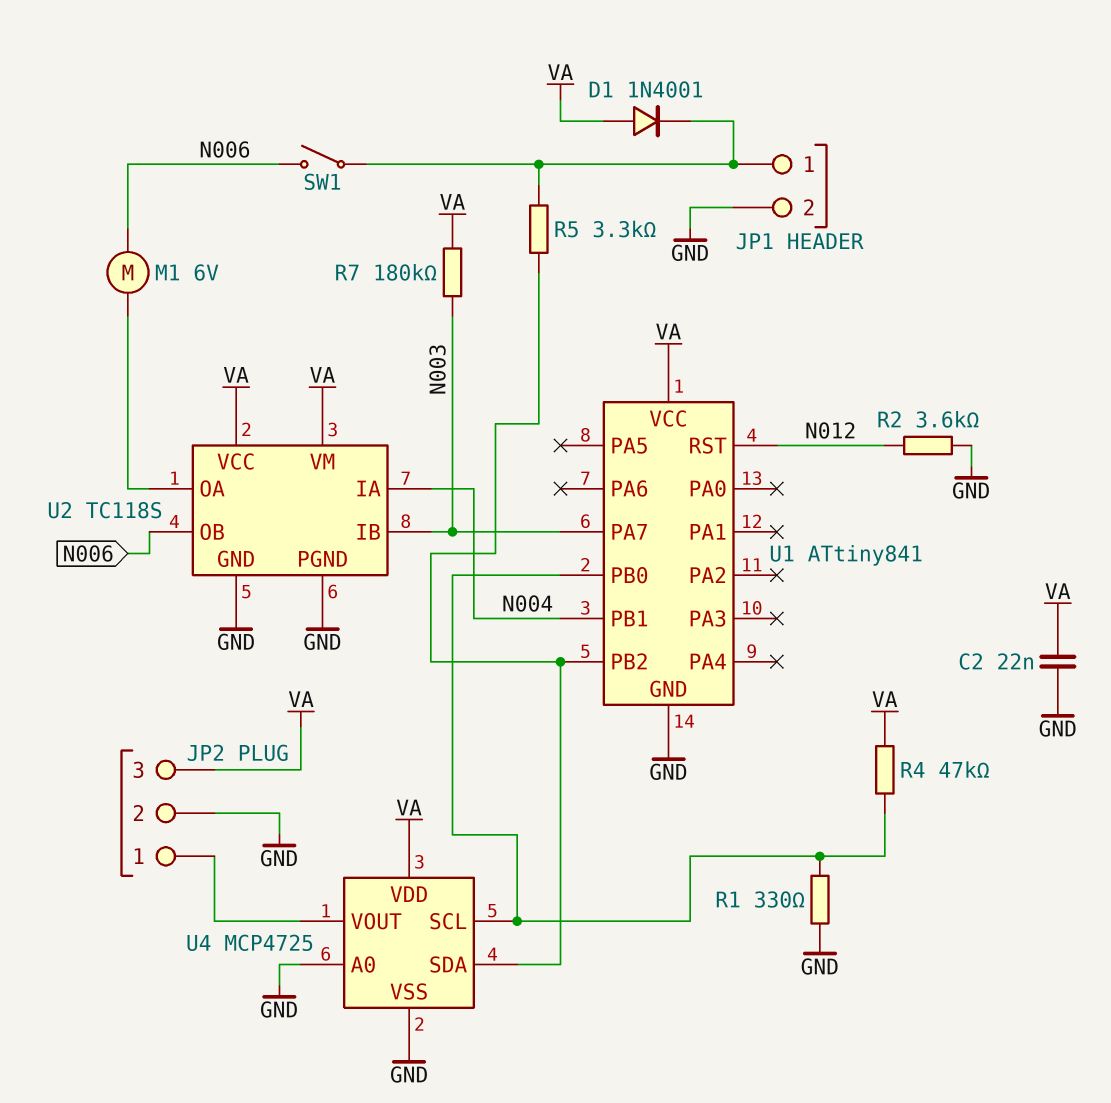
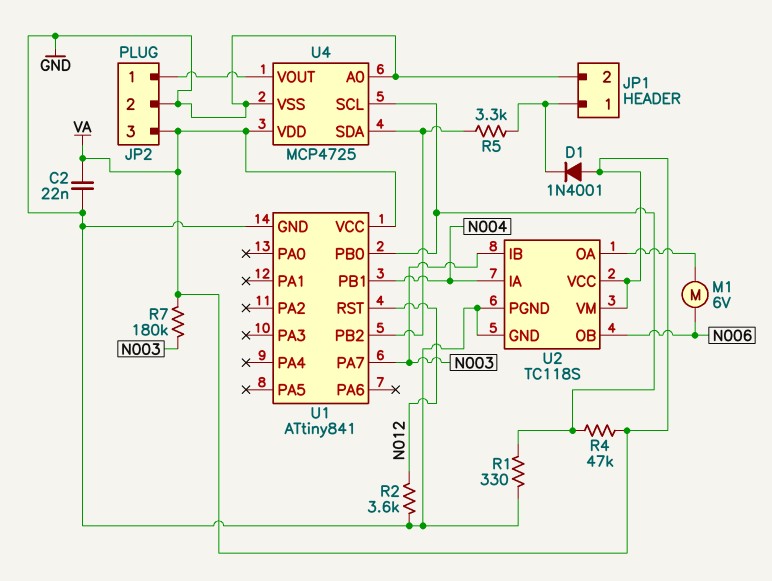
SW1: switch (JP1/1, N006) -> none

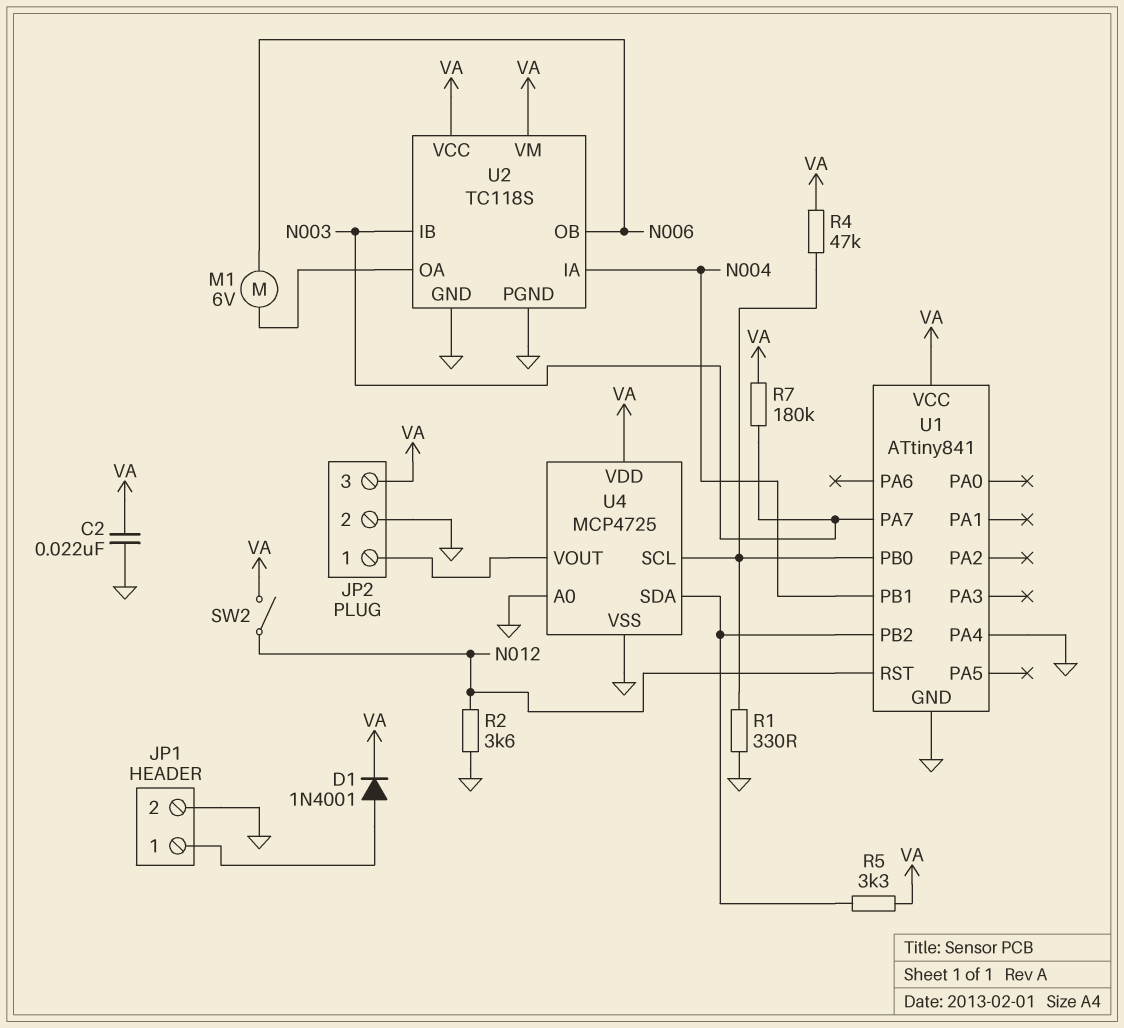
D1: diode 1N4001 (A VA, K JP1/1) -> diode 1N4001 (A JP1/1, K VA)
R5: 3.3k (JP1/1, U1/PB2) -> 3.3k (U1/PB2, VA)
SW2: none -> switch (N012, VA)
U1 pin PA4: none -> GND

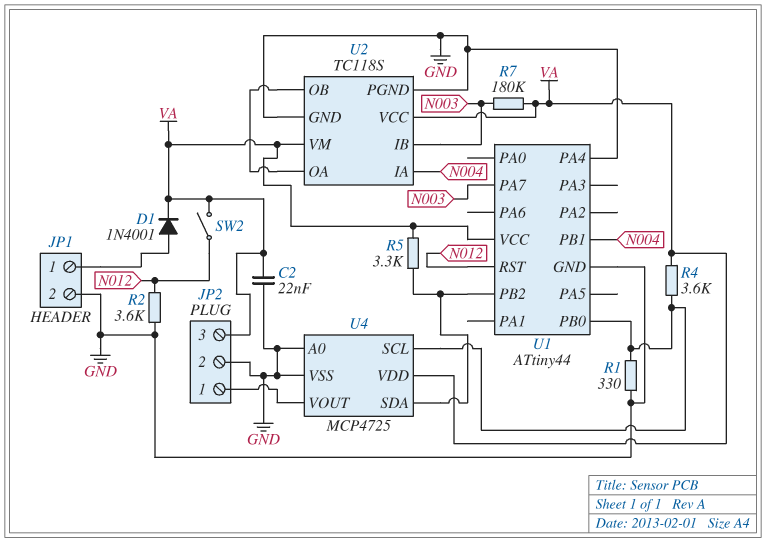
M1: motor 6V (N006, U2/OA) -> none
R4: 47k (U1/PB0, VA) -> 3.6k (U1/PB0, VA)
U1: ATtiny841 -> ATtiny44
U2 pin OB: N006 -> U2/OA

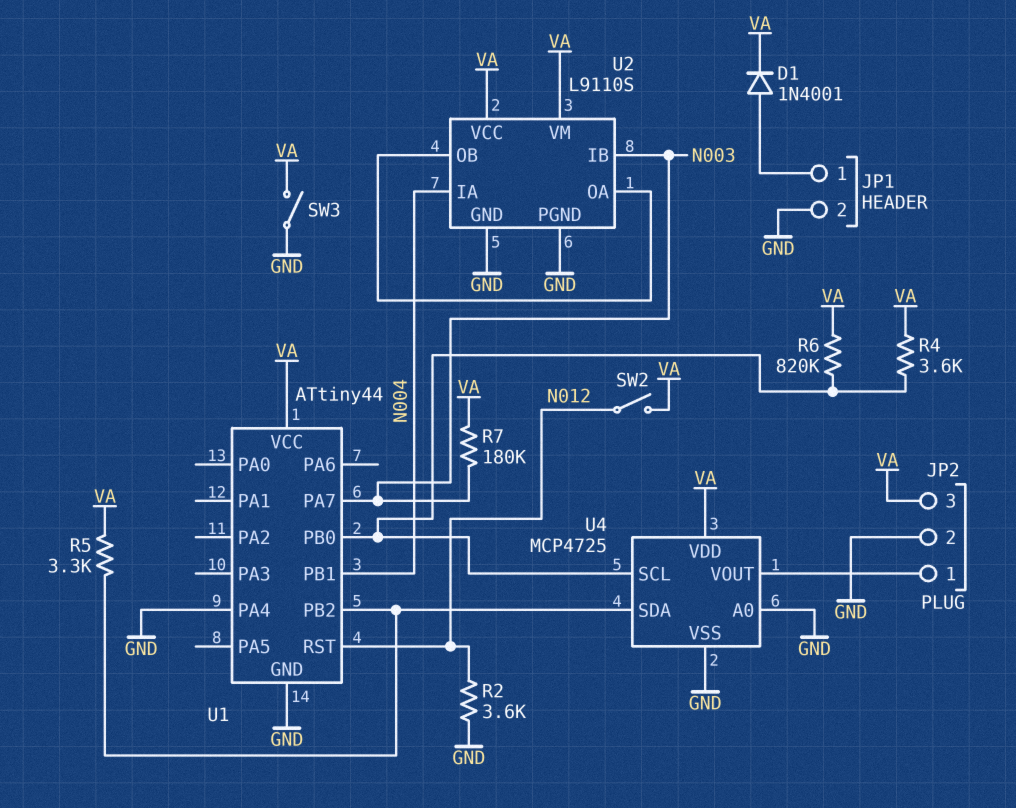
C2: 22nF (GND, VA) -> none
R1: 330 (GND, U1/PB0) -> none
R6: none -> 820k (U1/PB0, VA)
SW3: none -> switch (GND, VA)
U2: TC118S -> L9110S

